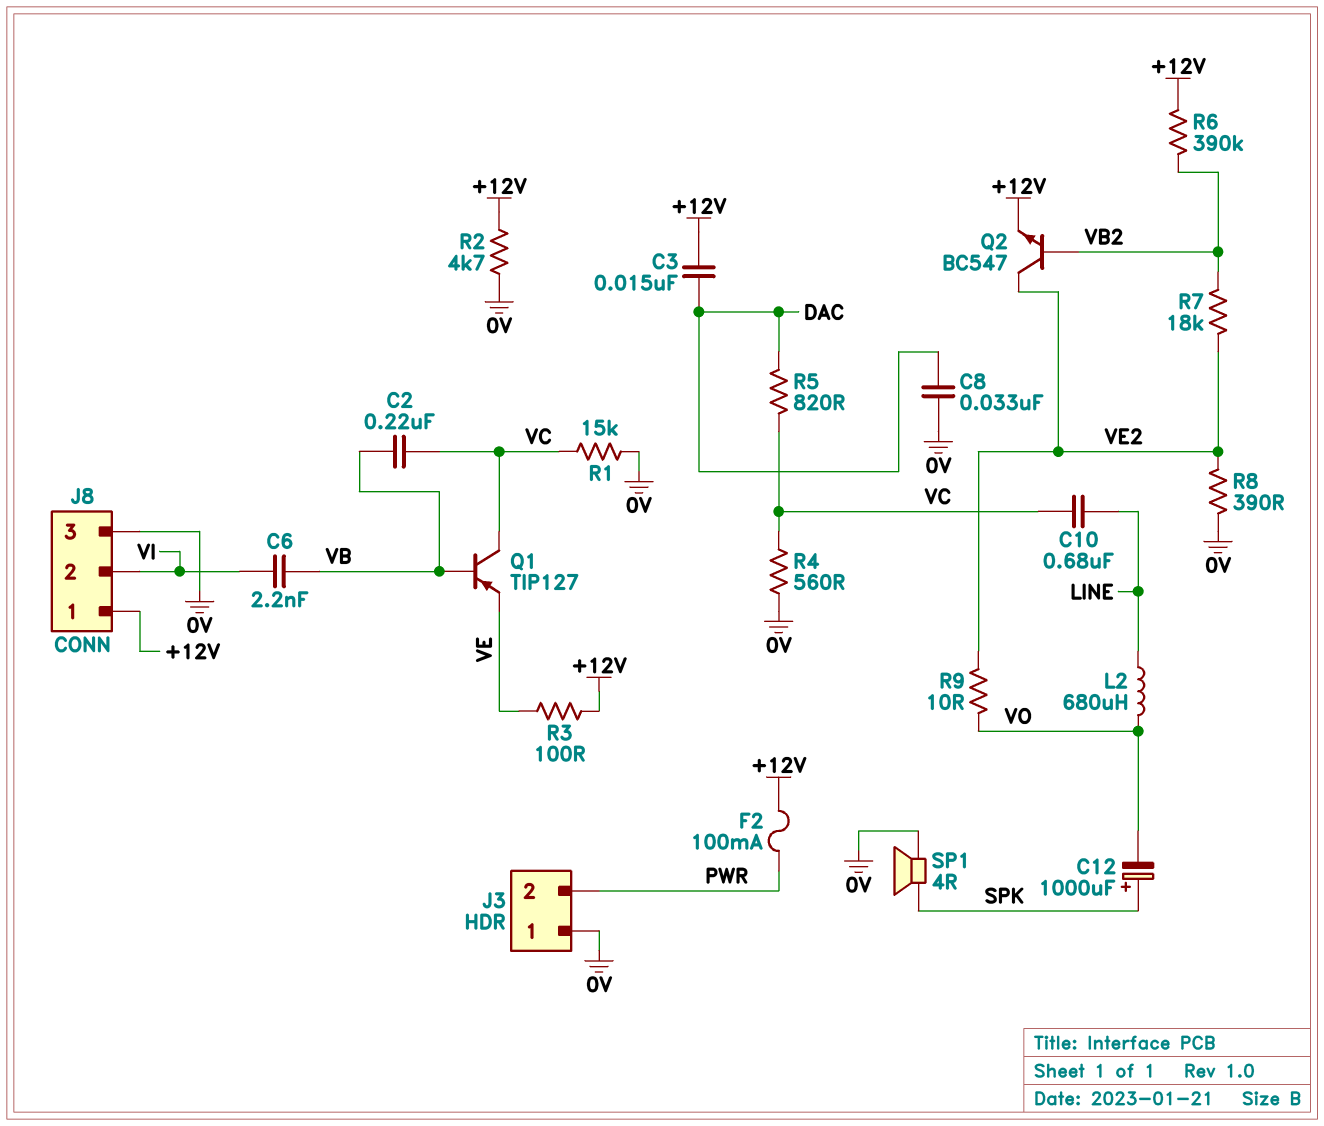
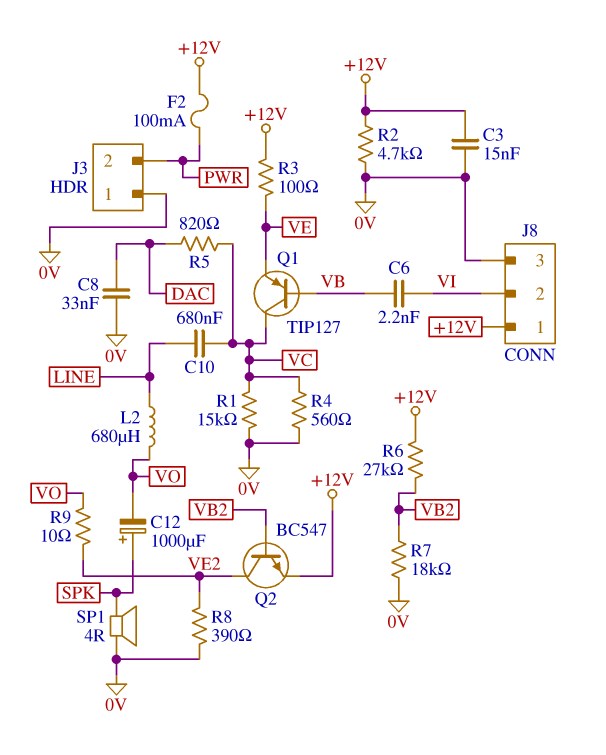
C2: 220nF (VB, VC) -> none
C3: 15nF (+12V, DAC) -> 15nF (+12V, 0V)
R6: 390k (+12V, VB2) -> 27k (+12V, VB2)
R7: 18k (VB2, VE2) -> 18k (0V, VB2)

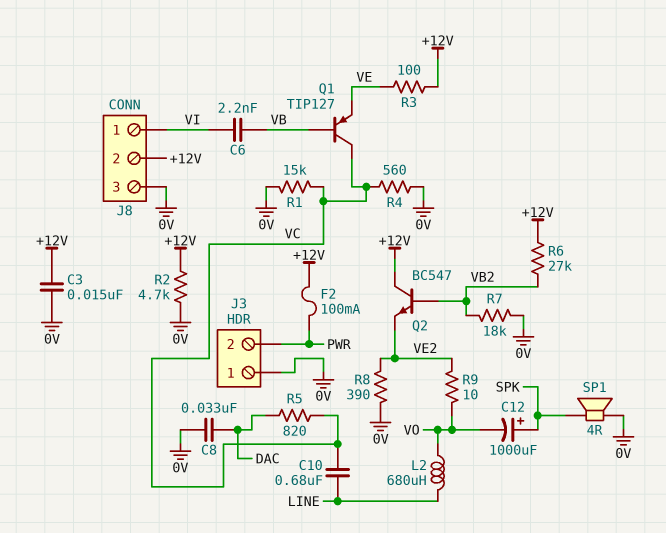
J8 pin 1: +12V -> VI
J8 pin 2: VI -> +12V
Q2: NPN BC547 (B VB2, C VE2, E +12V) -> NPN BC547 (B VB2, C +12V, E VE2)

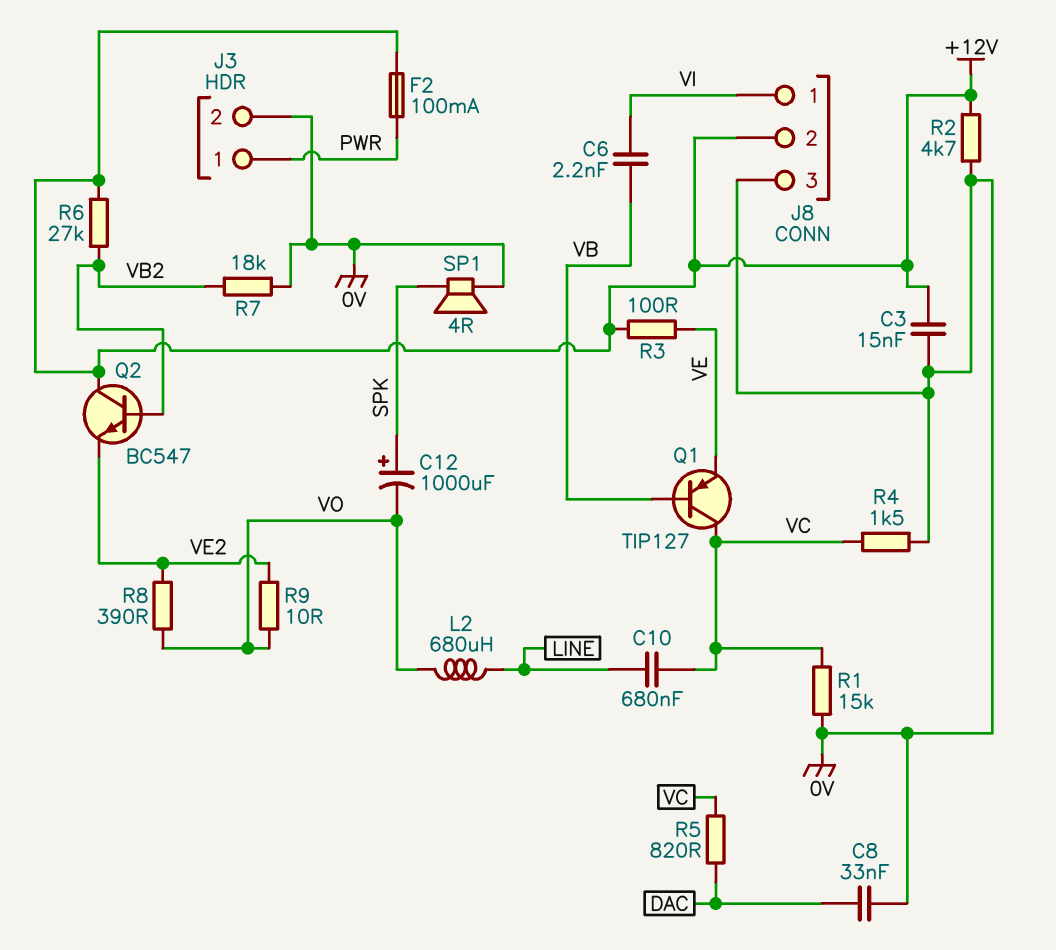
J3 pin 1: 0V -> PWR
J3 pin 2: PWR -> 0V
R4: 560 (0V, VC) -> 1.5k (0V, VC)
R8: 390 (0V, VE2) -> 390 (VE2, VO)

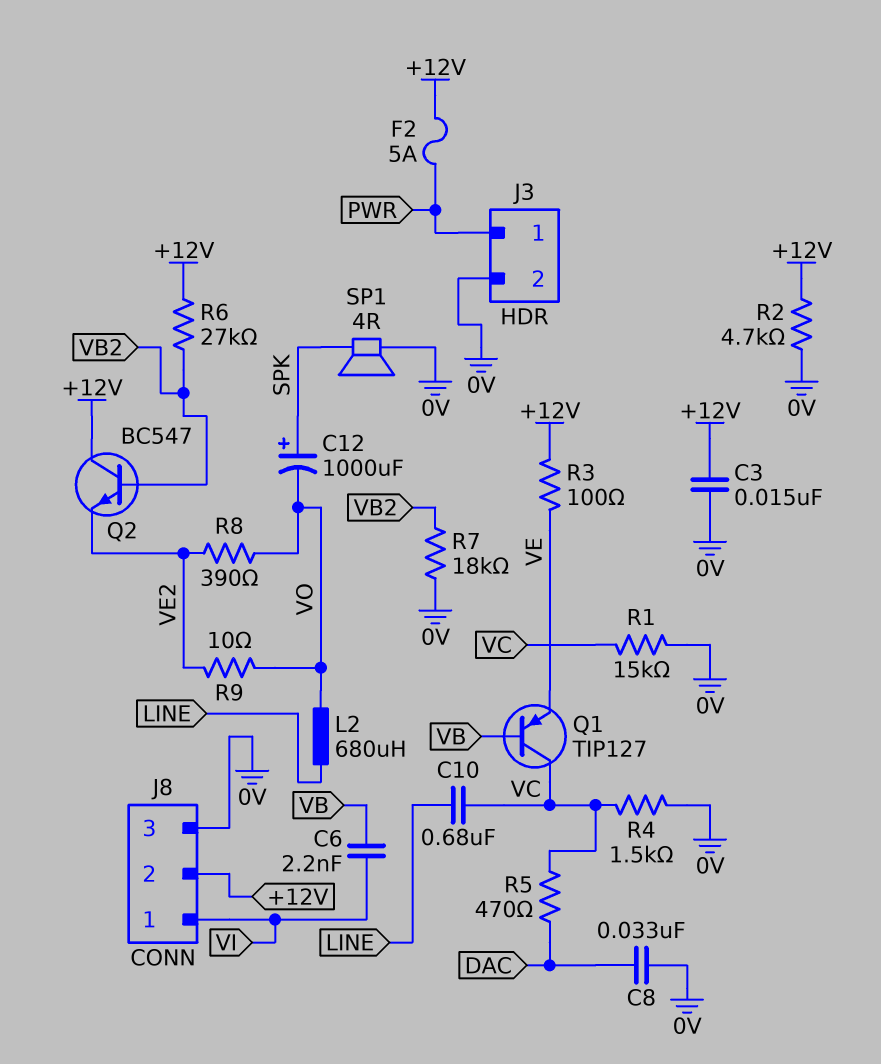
F2: 100mA (+12V, PWR) -> 5A (+12V, PWR)
R5: 820 (DAC, VC) -> 470 (DAC, VC)

